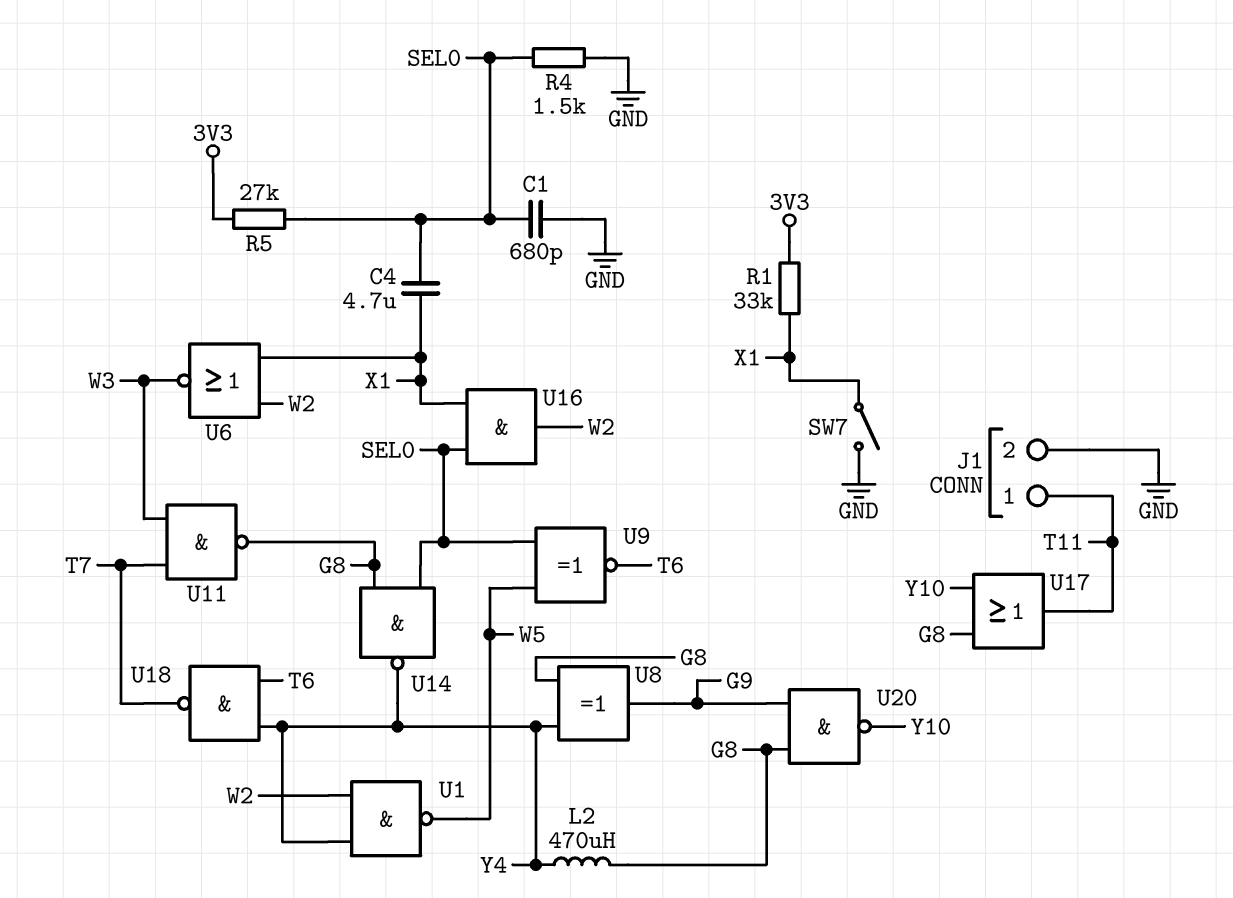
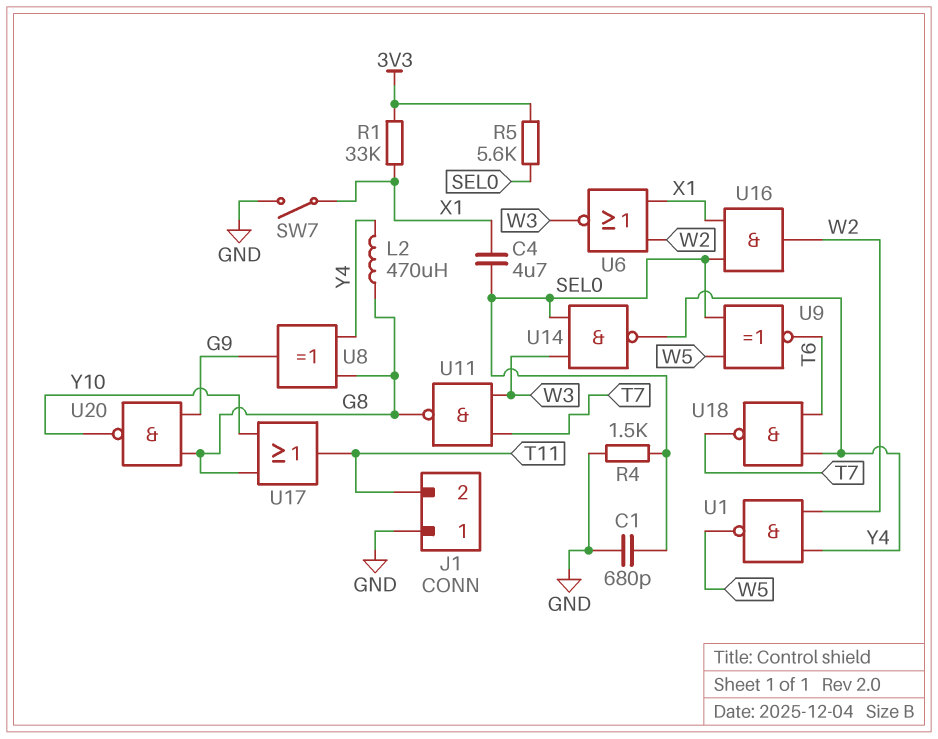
J1 pin 1: T11 -> GND
J1 pin 2: GND -> T11
R5: 27k (3V3, SEL0) -> 5.6k (3V3, SEL0)
U14: NAND (in G8, in SEL0, out Y4) -> NAND (in SEL0, in W3, out Y4)

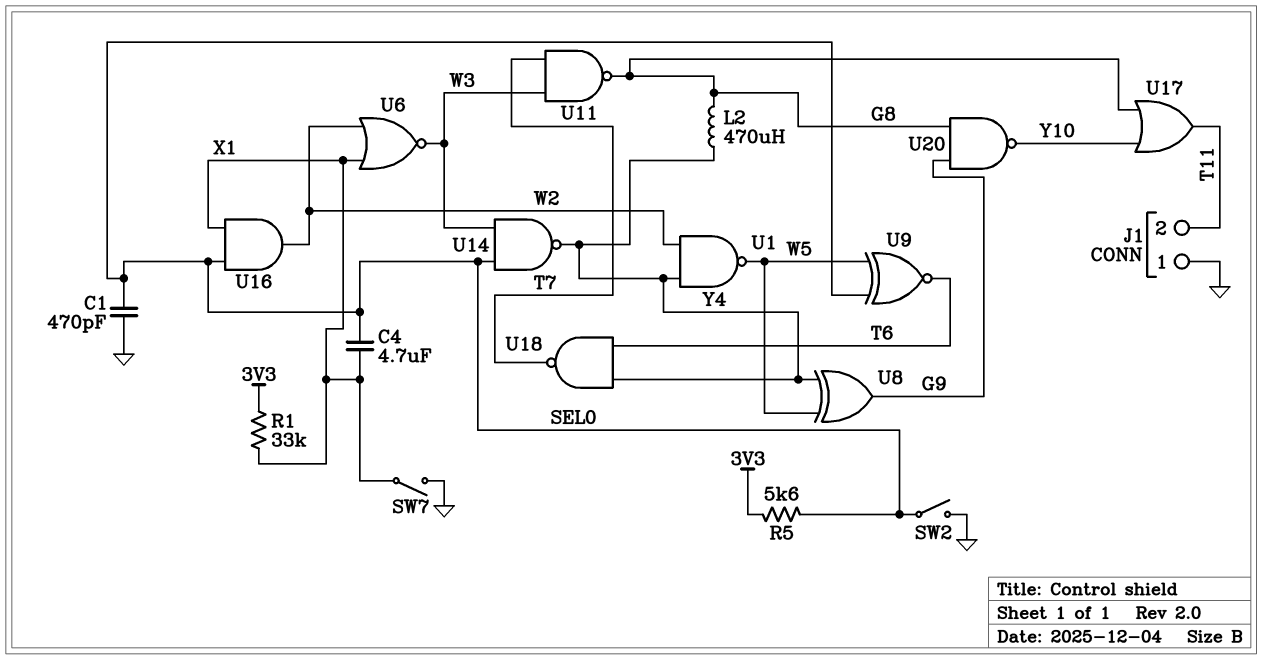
C1: 680pF (GND, SEL0) -> 470pF (GND, SEL0)
R4: 1.5k (GND, SEL0) -> none
SW2: none -> switch (GND, SEL0)
U8: XOR (in G8, in Y4, out G9) -> XOR (in W5, in Y4, out G9)

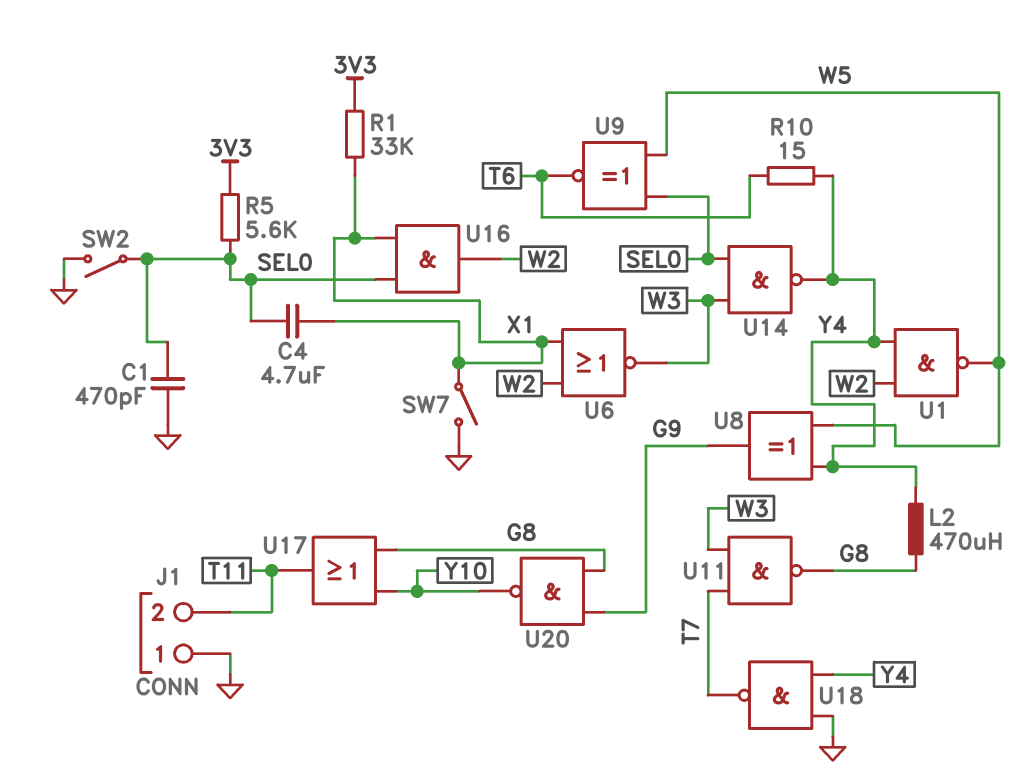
R10: none -> 15 (T6, Y4)
U18: NAND (in T6, in Y4, out T7) -> NAND (in GND, in Y4, out T7)

